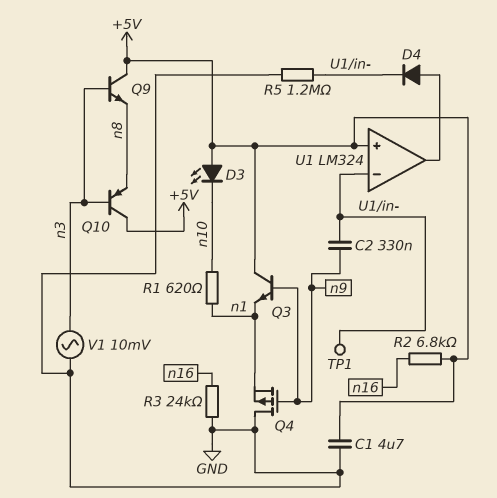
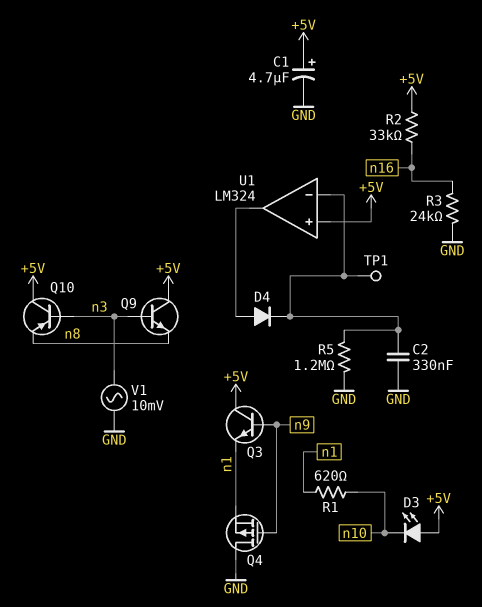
C1: 4.7uF (+5V, GND) -> 4.7uF (plus +5V, minus GND)
C2: 330nF (U1/in-, n9) -> 330nF (GND, U1/in-)
R2: 6.8k (+5V, n16) -> 33k (+5V, n16)

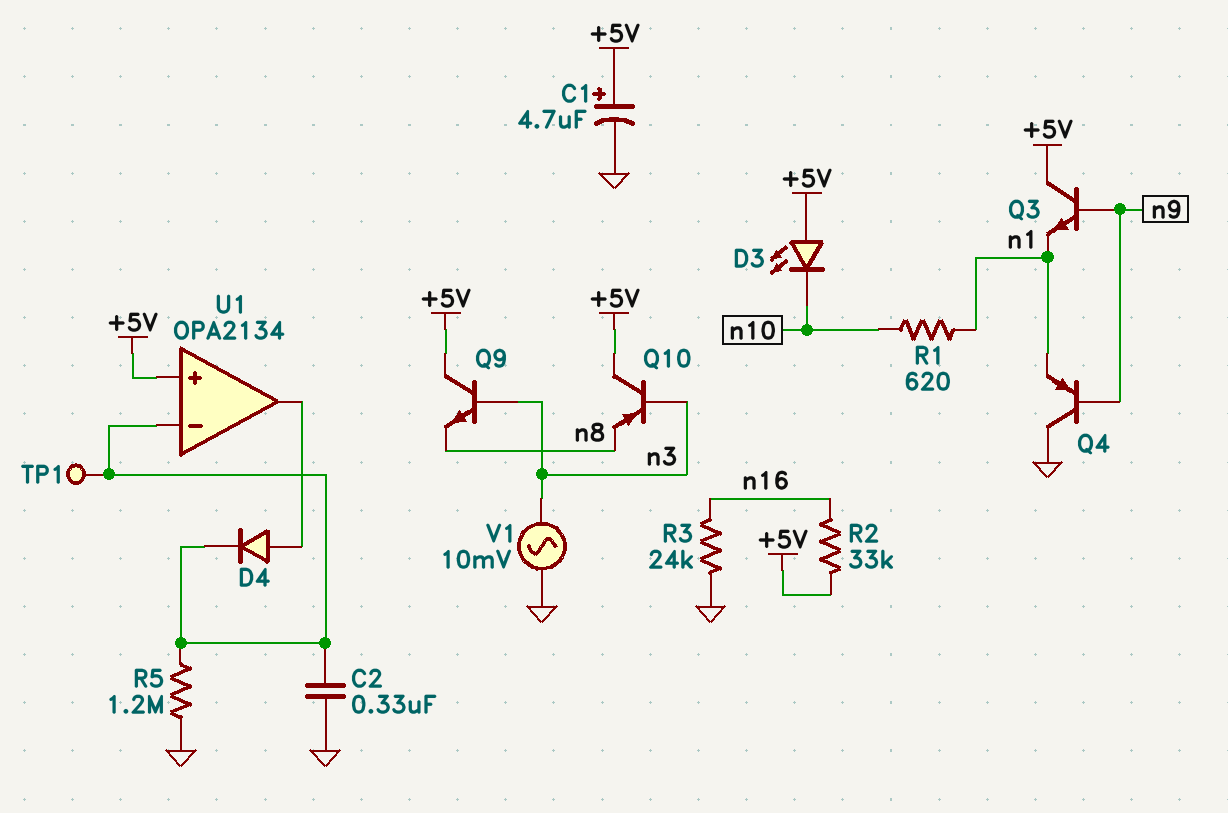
Q4: PMOS (G n9, D GND, S n1) -> PNP (B n9, C GND, E n1)
U1: LM324 -> OPA2134

